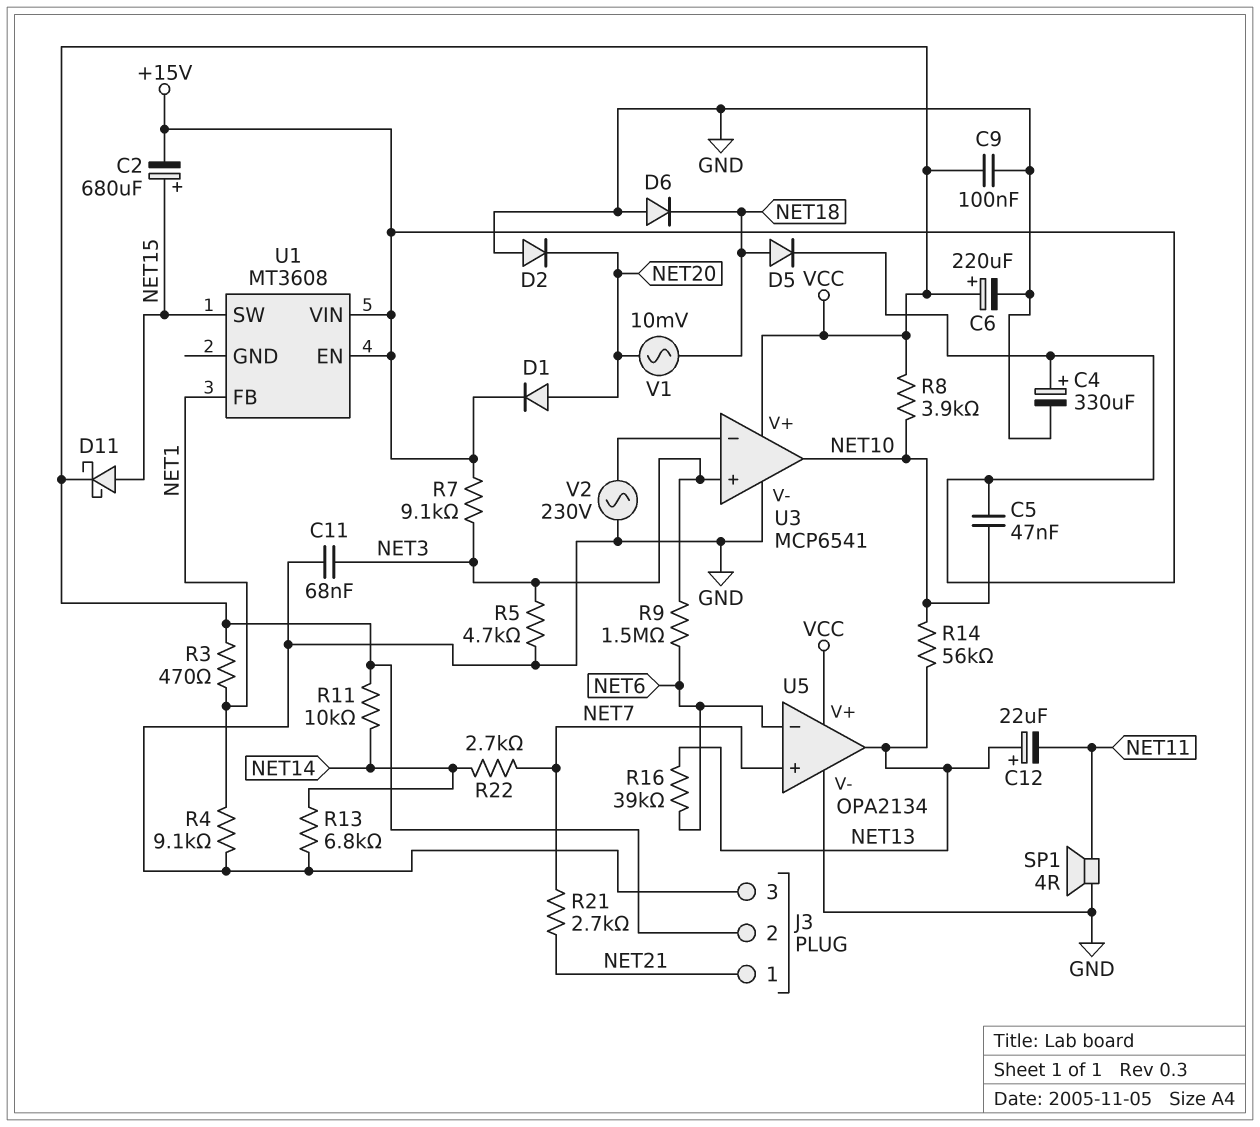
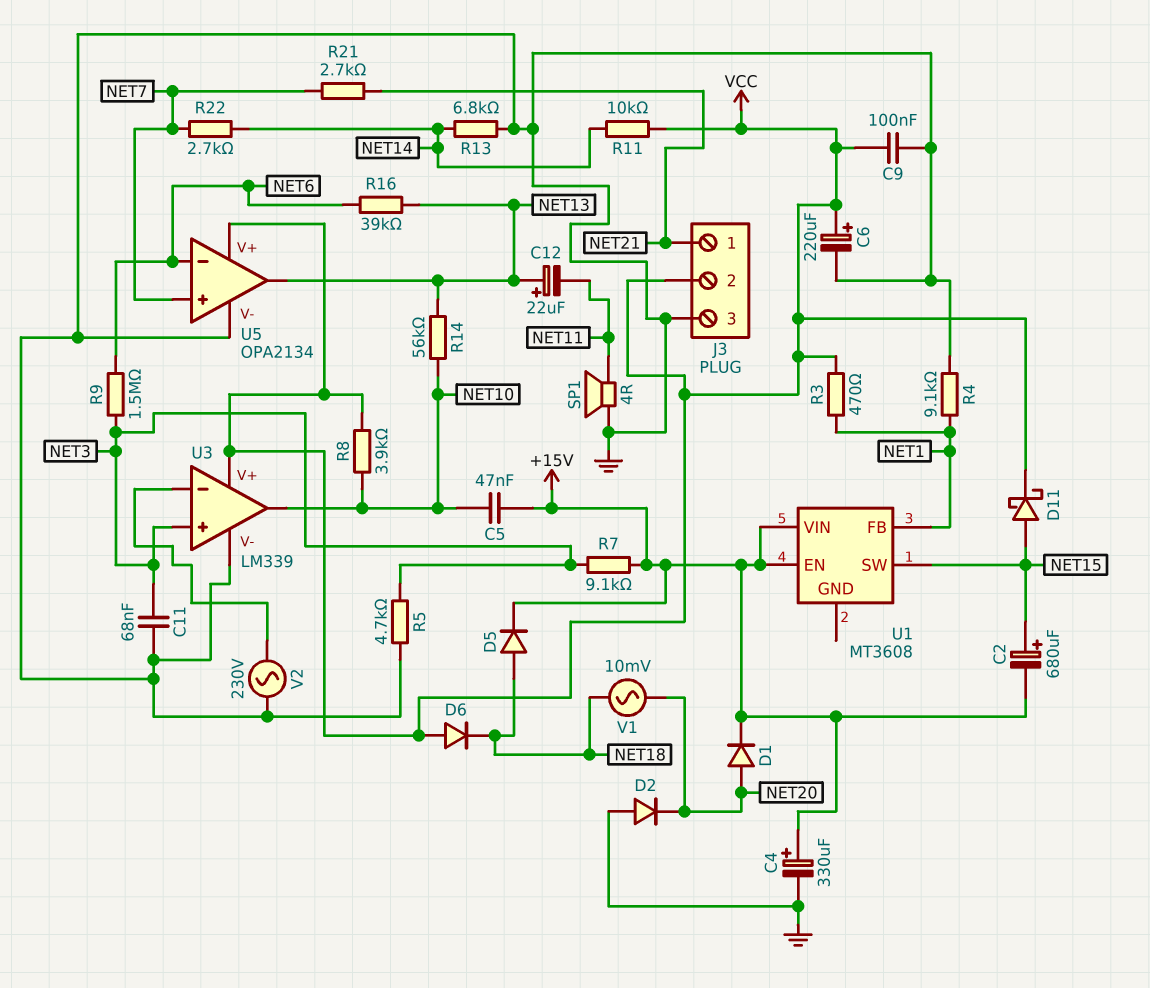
D6: diode (A GND, K NET18) -> diode (A VCC, K NET18)
U3: MCP6541 -> LM339

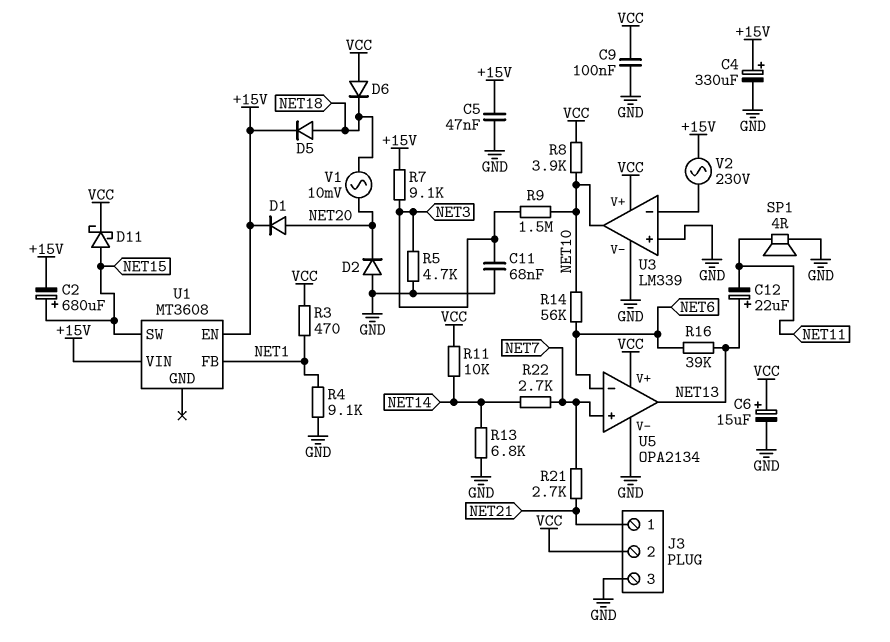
C5: 47nF (+15V, NET10) -> 47nF (+15V, GND)
C6: 220uF (plus VCC, minus GND) -> 15uF (plus VCC, minus GND)
R9: 1.5M (NET3, NET6) -> 1.5M (NET3, NET10)
R14: 56k (NET10, NET13) -> 56k (NET6, NET10)
U3 pin in+: NET3 -> GND
V2: AC 230V (GND, U3/in-) -> AC 230V (+15V, U3/in-)

